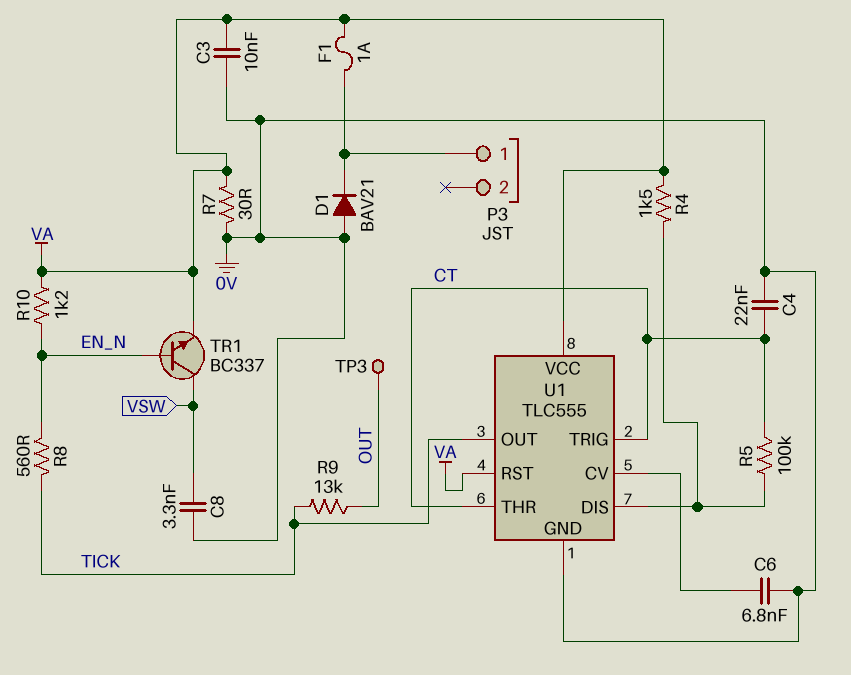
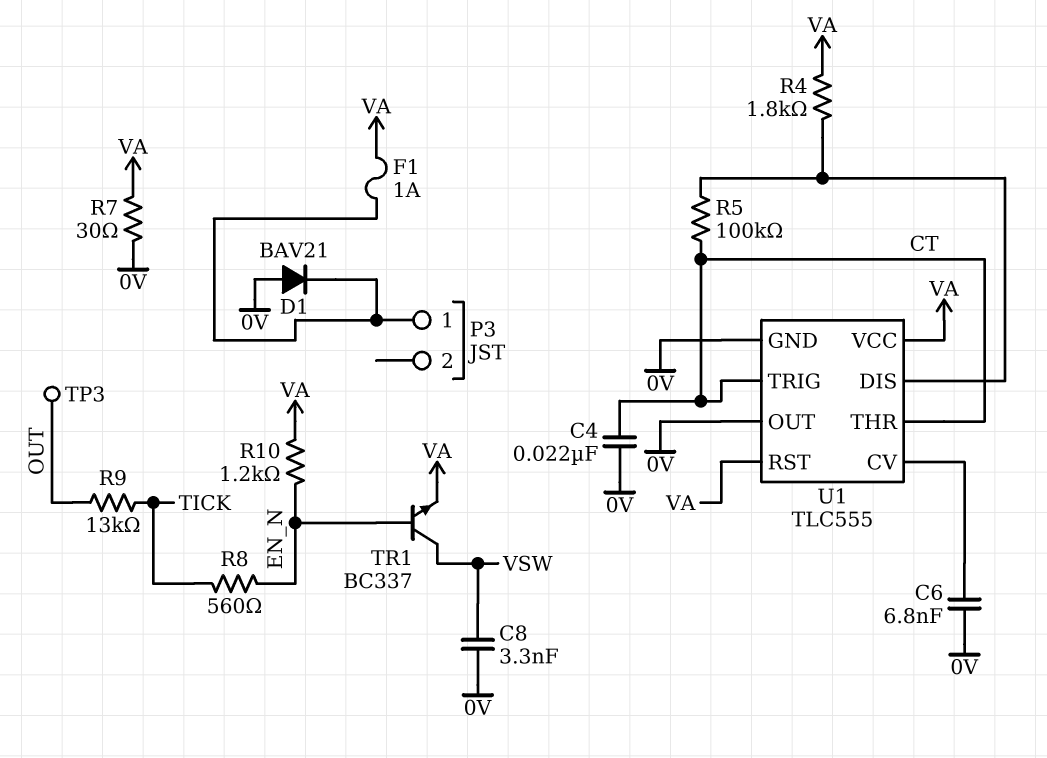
C3: 10nF (0V, VA) -> none
R4: 1.5k (U1/DIS, VA) -> 1.8k (U1/DIS, VA)
U1 pin OUT: TICK -> 0V

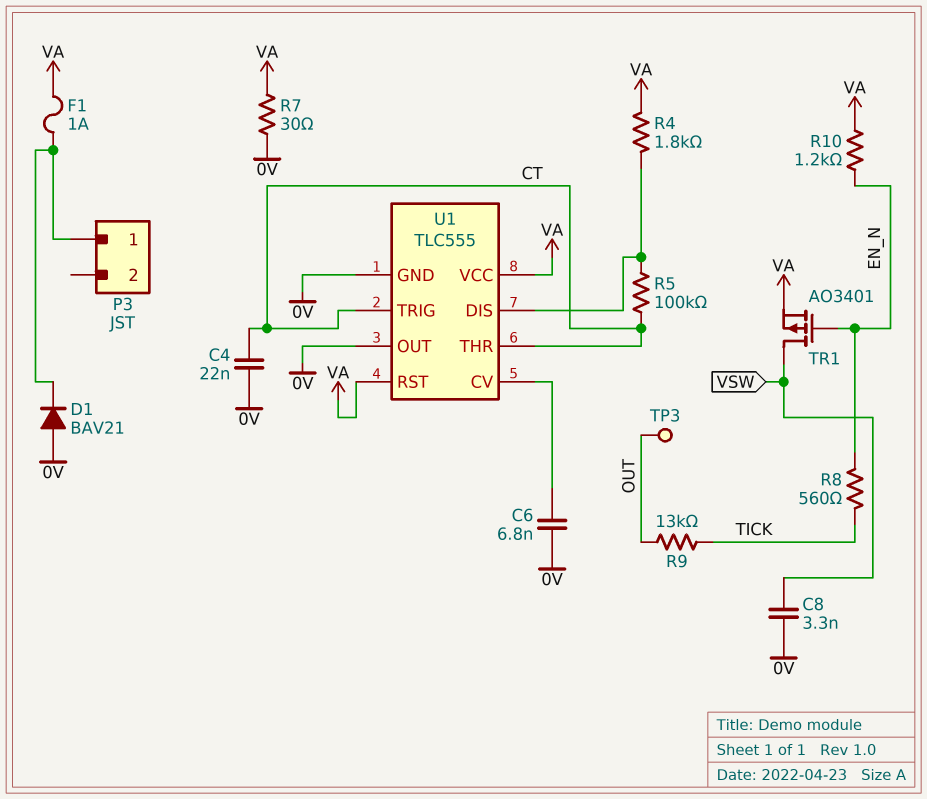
TR1: NPN BC337 (B EN_N, C VSW, E VA) -> PMOS AO3401 (G EN_N, D VSW, S VA)

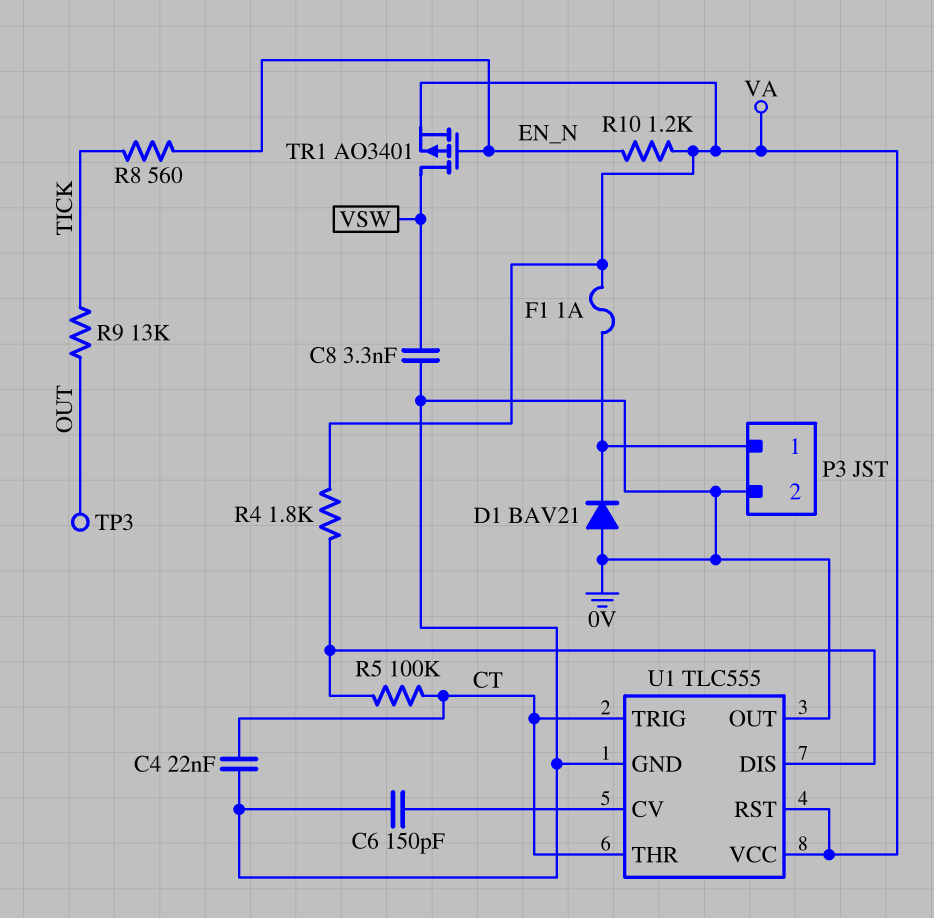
C6: 6.8nF (0V, U1/CV) -> 150pF (0V, U1/CV)
P3 pin 2: none -> 0V
R7: 30 (0V, VA) -> none

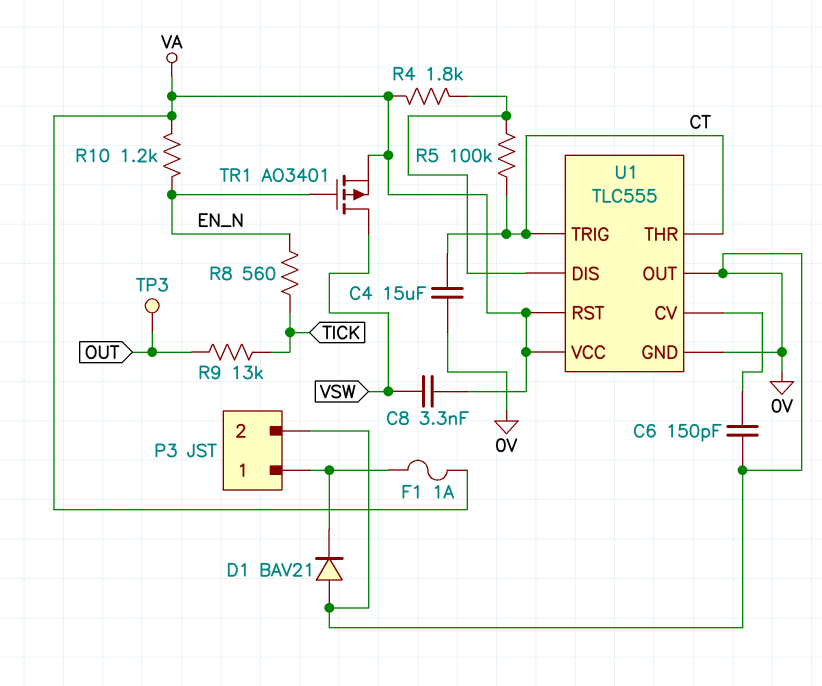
C4: 22nF (0V, CT) -> 15uF (0V, CT)
C8: 3.3nF (0V, VSW) -> 3.3nF (VA, VSW)

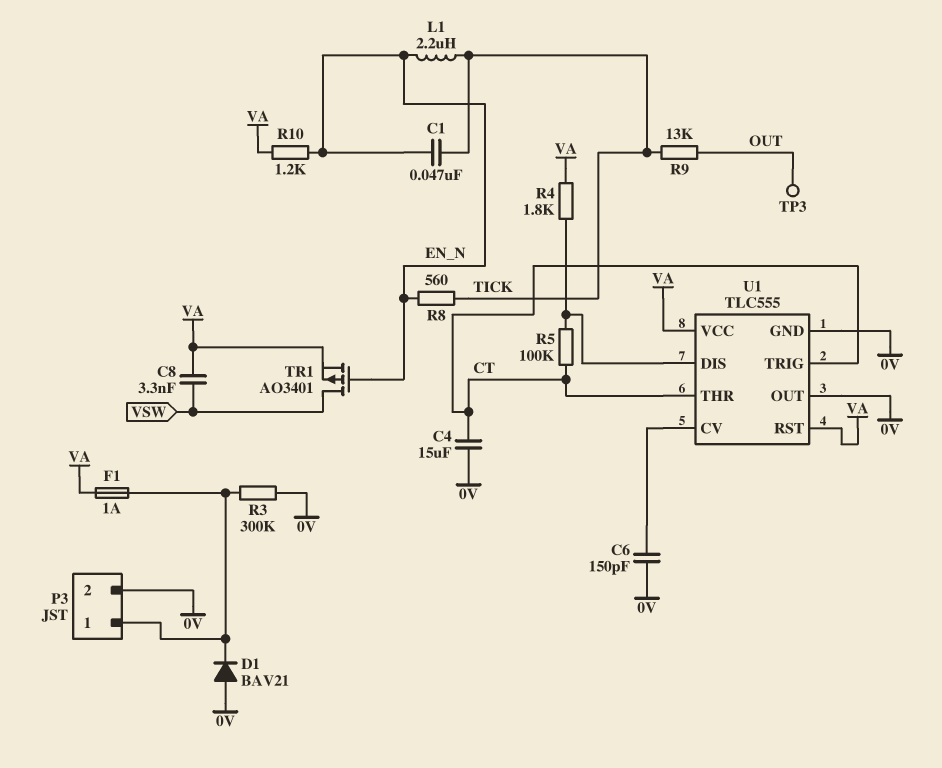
C1: none -> 47nF (EN_N, TICK)
L1: none -> 2.2uH (EN_N, TICK)
R3: none -> 300k (0V, P3/1)

